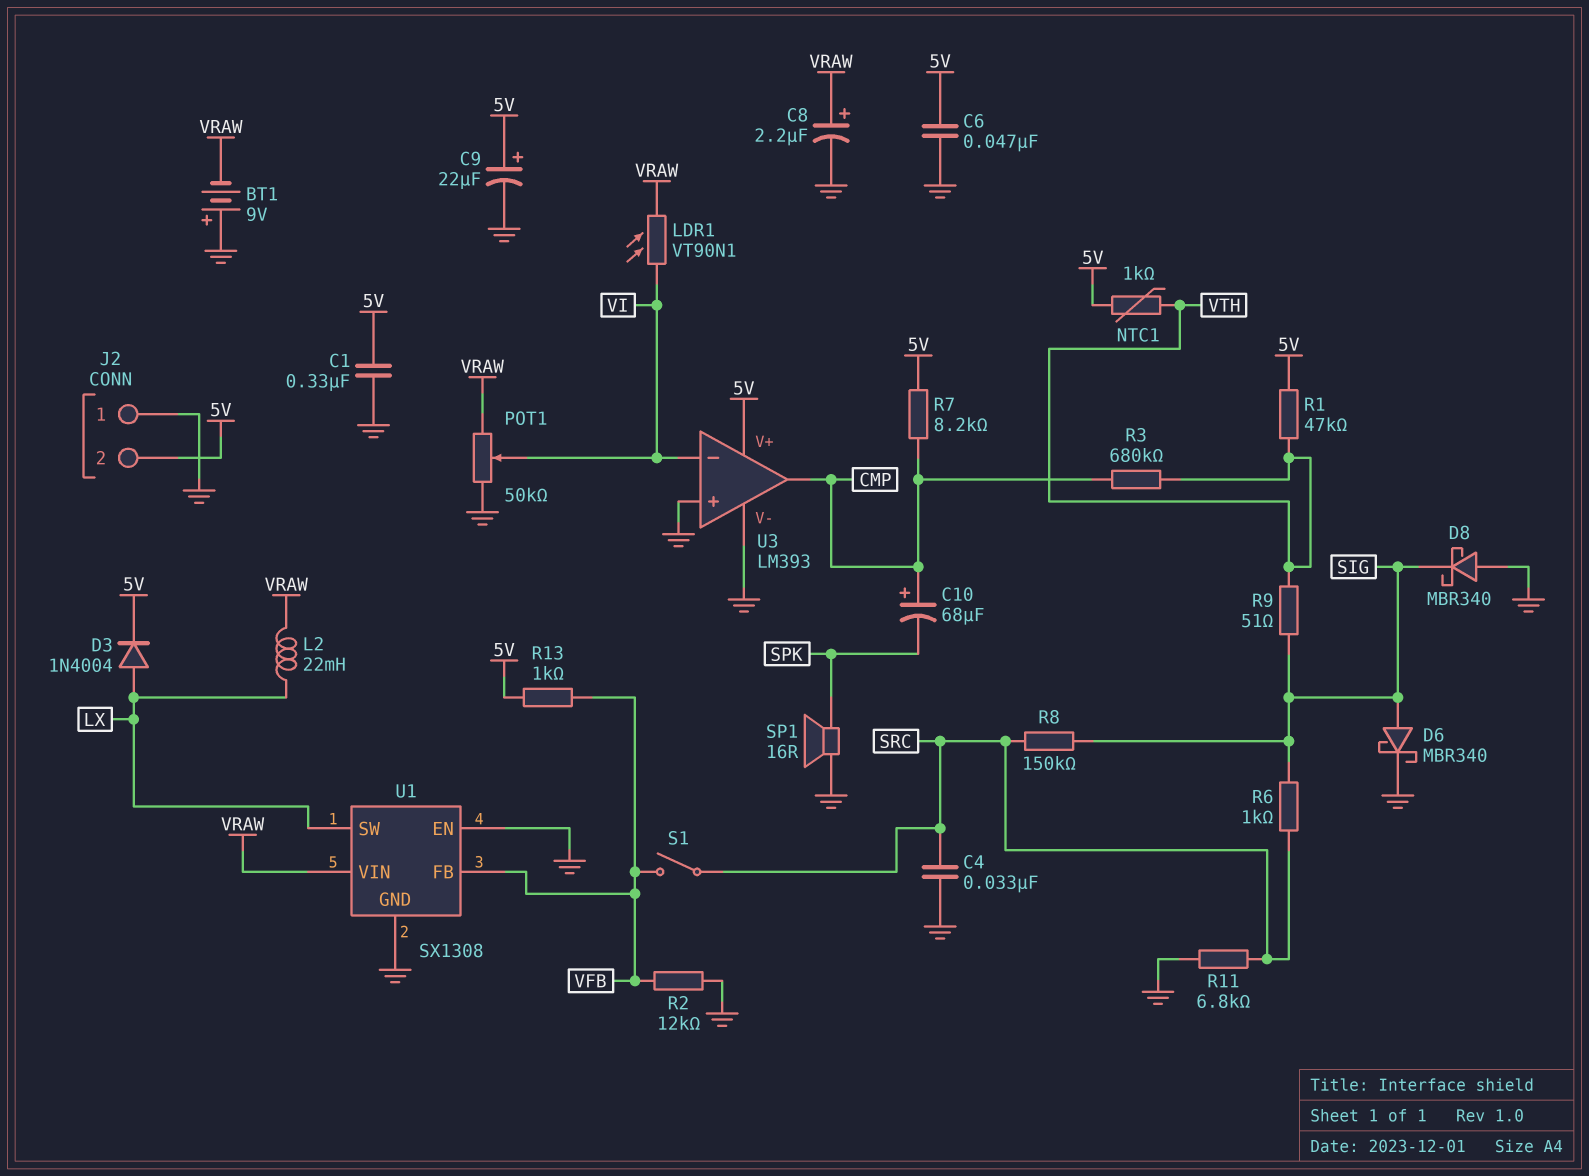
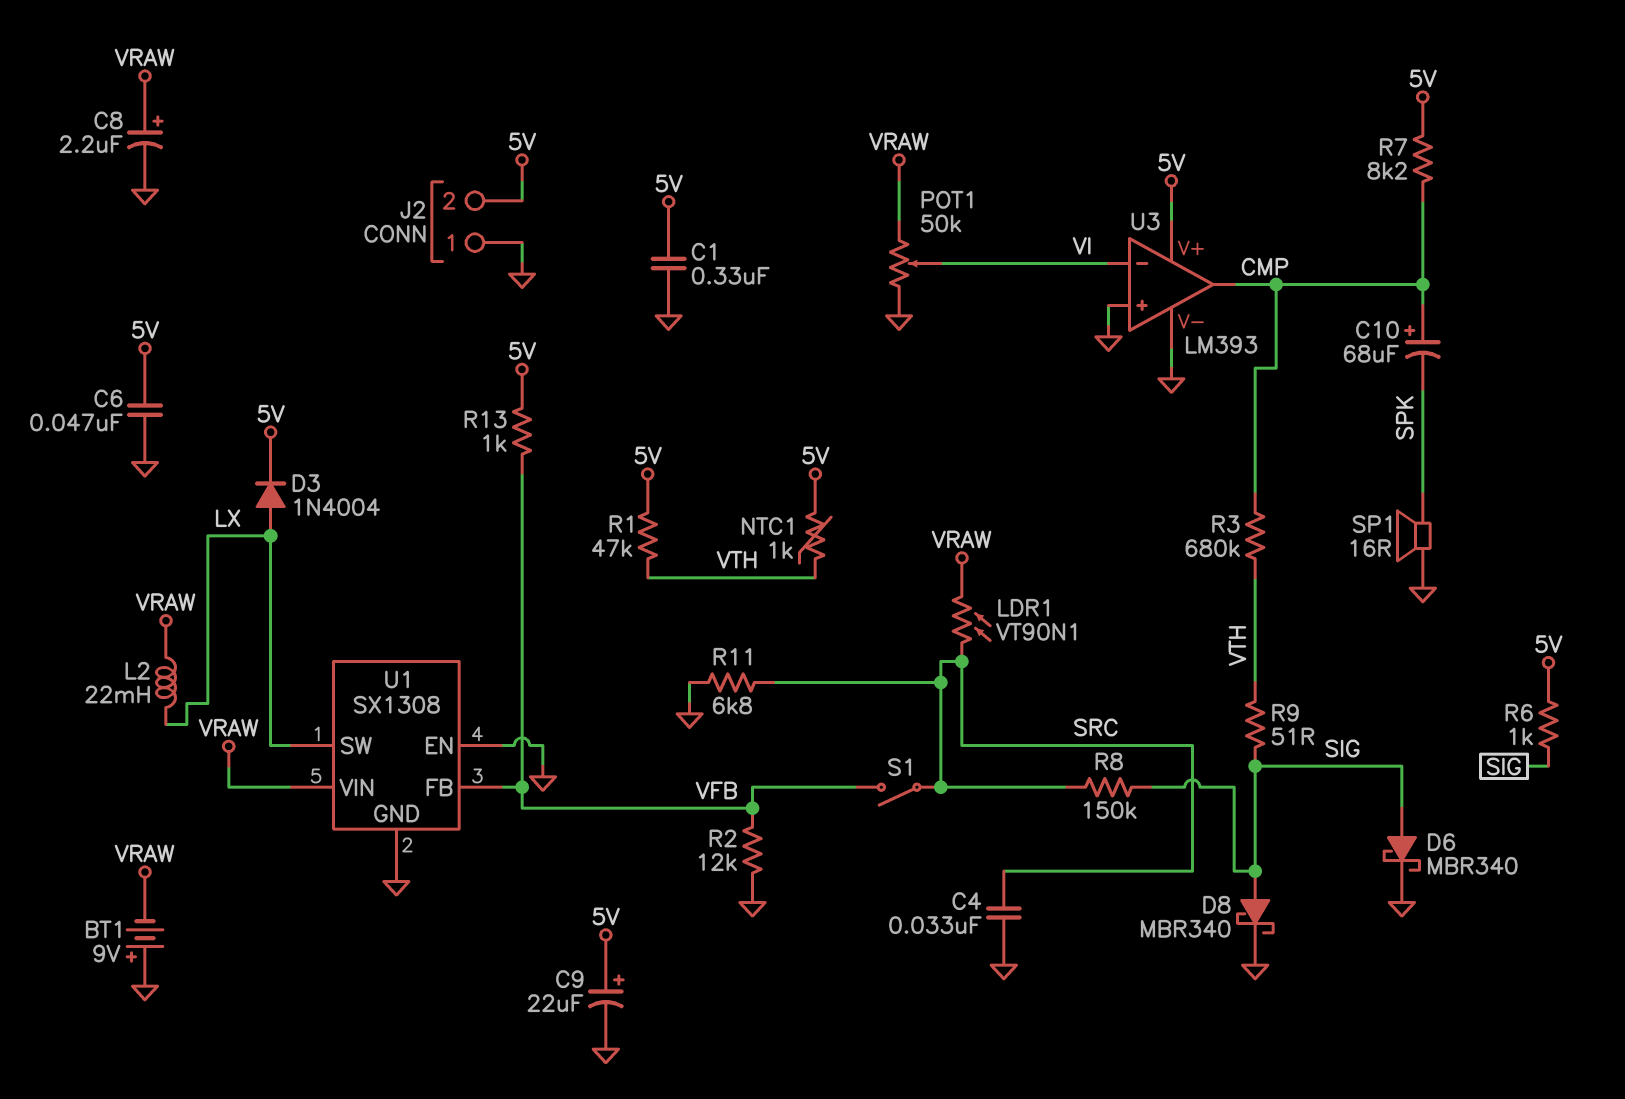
D8: schottky MBR340 (A GND, K SIG) -> schottky MBR340 (A SIG, K GND)
LDR1: VT90N1 (VI, VRAW) -> VT90N1 (SRC, VRAW)
R6: 1k (SIG, SRC) -> 1k (5V, SIG)

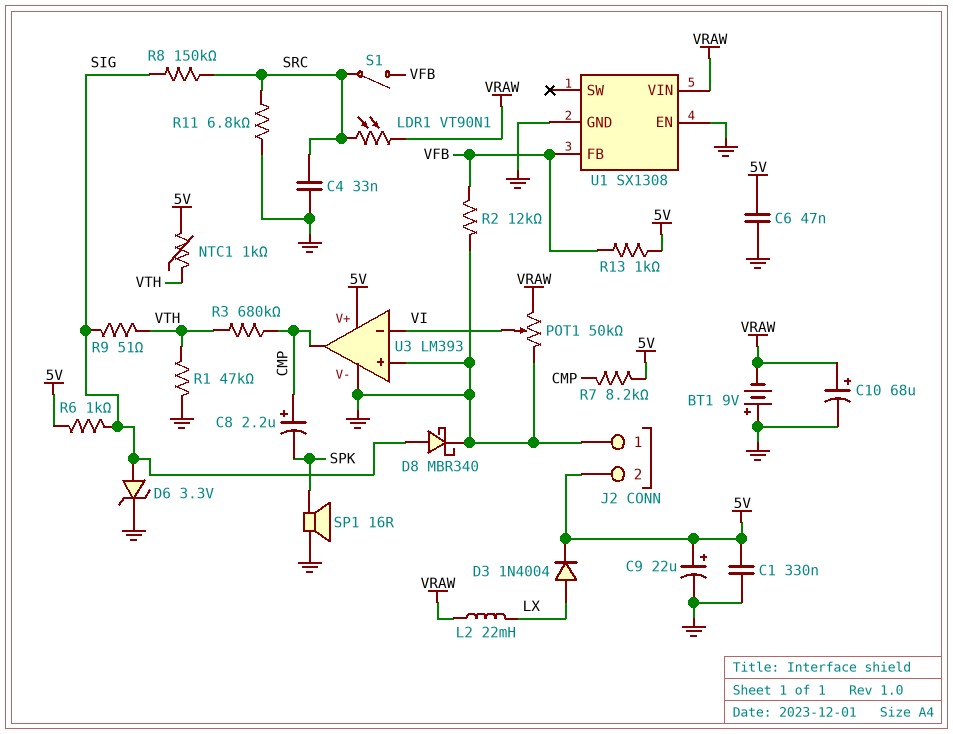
C8: 2.2uF (plus VRAW, minus GND) -> 2.2uF (plus CMP, minus SPK)
C10: 68uF (plus CMP, minus SPK) -> 68uF (plus VRAW, minus GND)
D6: schottky MBR340 (A SIG, K GND) -> zener 3.3V (A SIG, K GND)
R1: 47k (5V, VTH) -> 47k (GND, VTH)
U1 pin SW: LX -> none

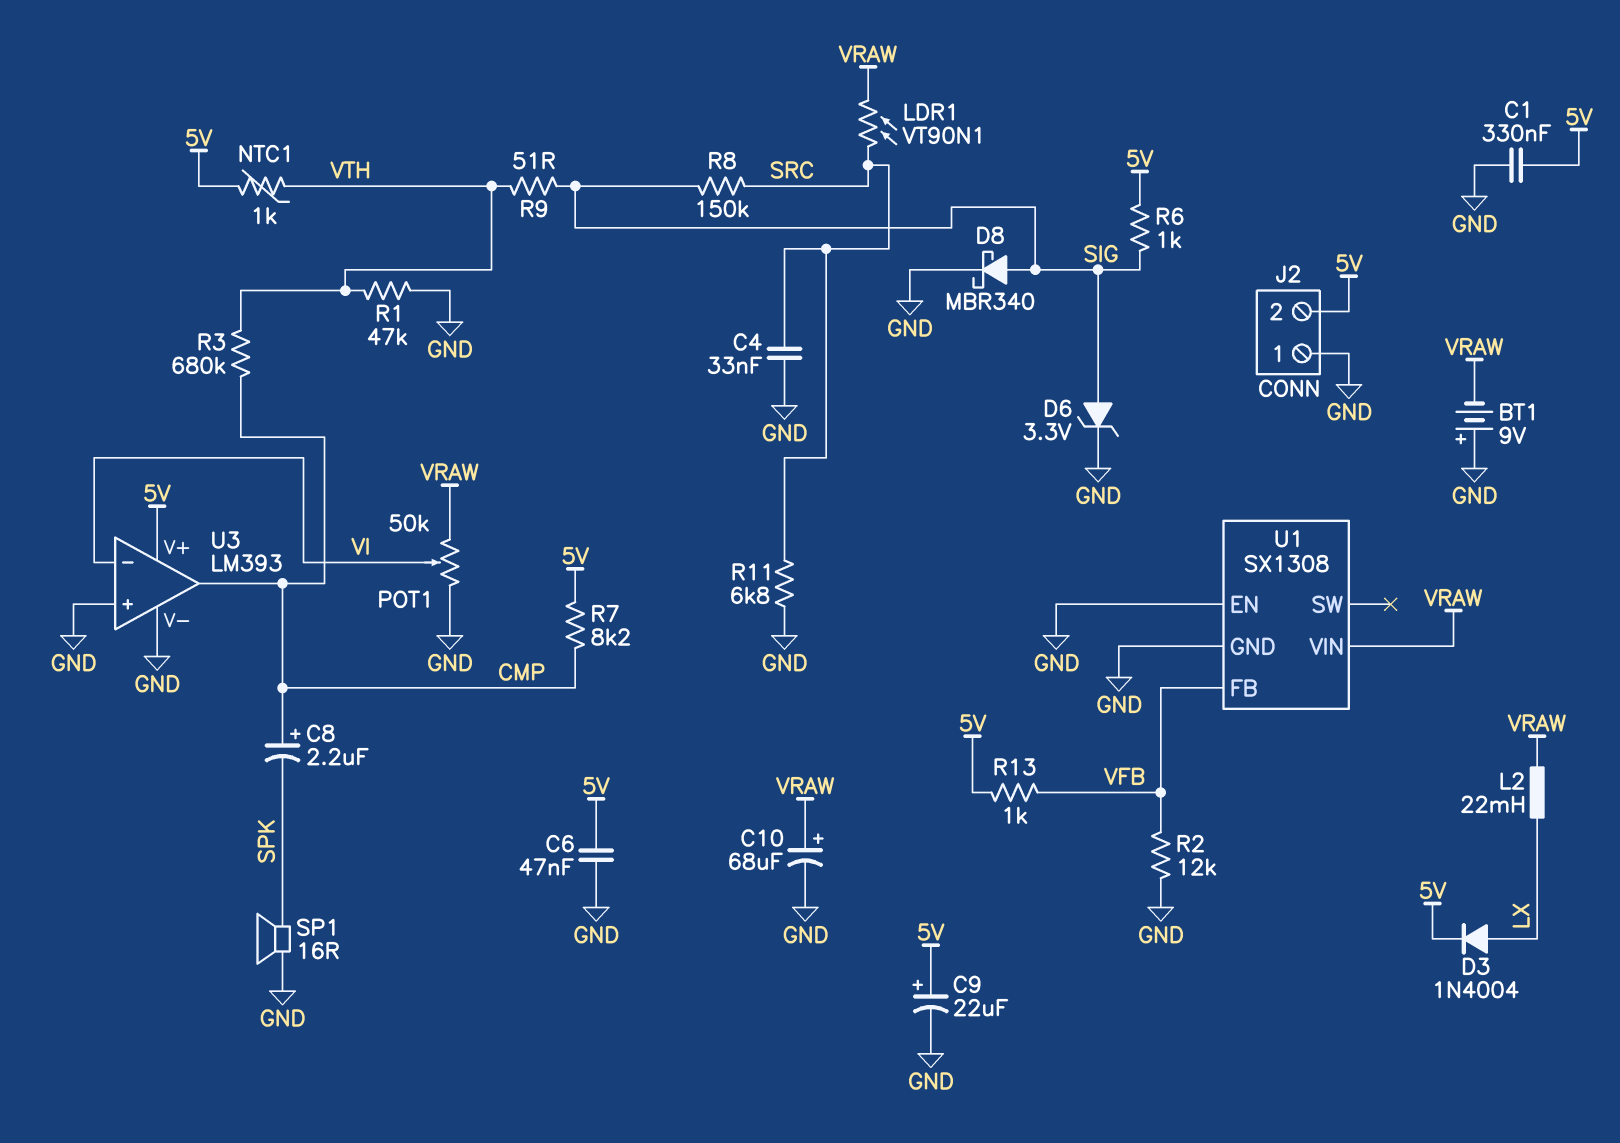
S1: switch (SRC, VFB) -> none

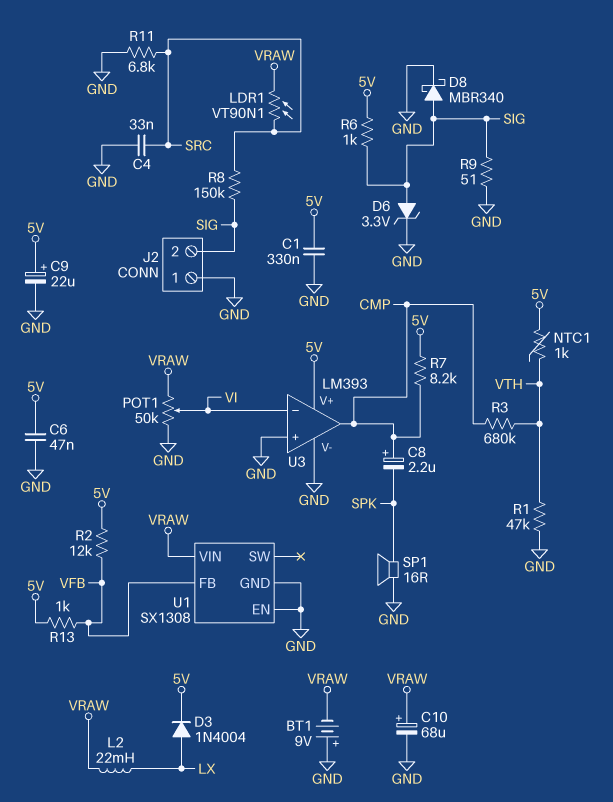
J2 pin 2: 5V -> SIG
R2: 12k (GND, VFB) -> 12k (5V, VFB)
R9: 51 (SIG, VTH) -> 51 (GND, SIG)

